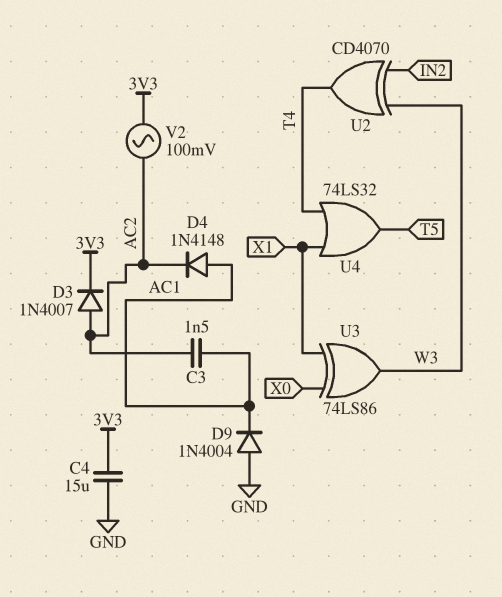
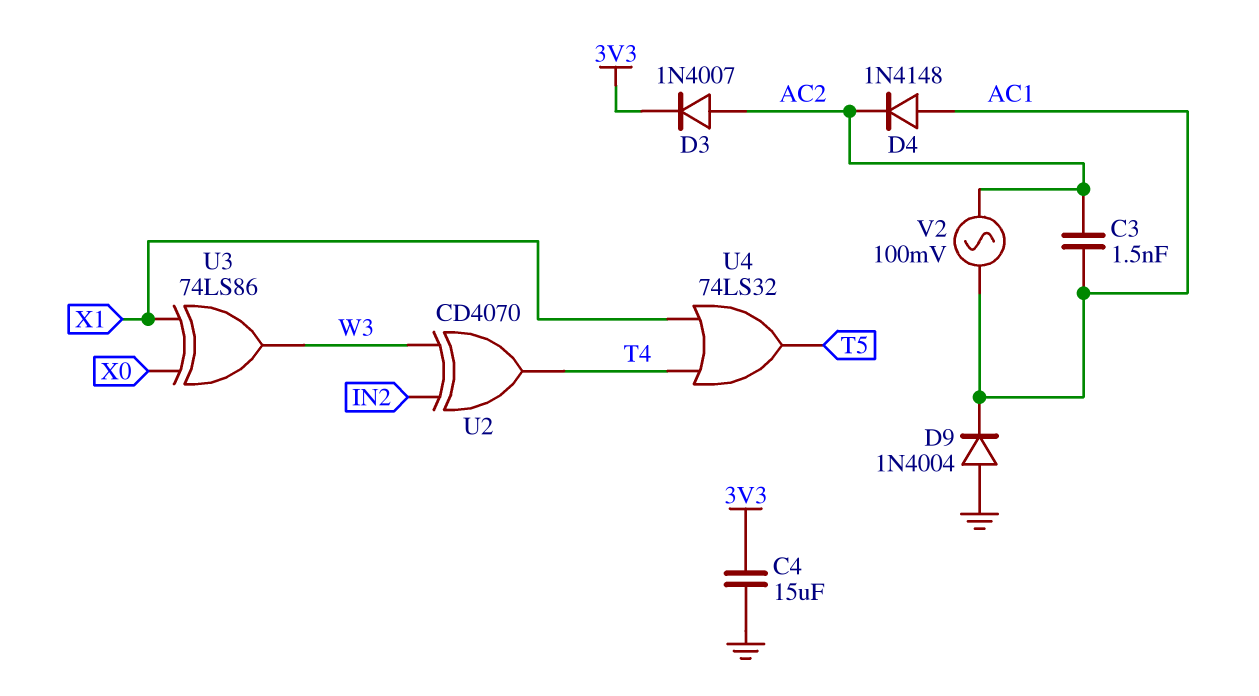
V2: AC 100mV (3V3, AC2) -> AC 100mV (AC1, AC2)

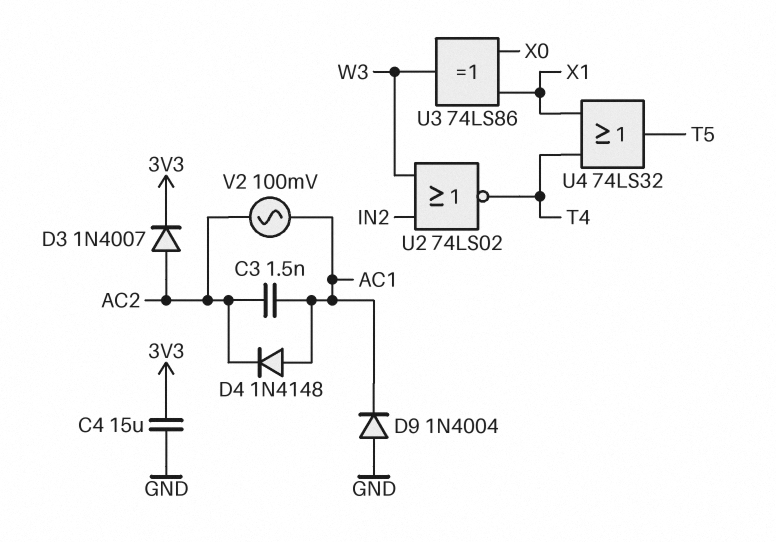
U2: XOR CD4070 (in IN2, in W3, out T4) -> NOR 74LS02 (in IN2, in W3, out T4)

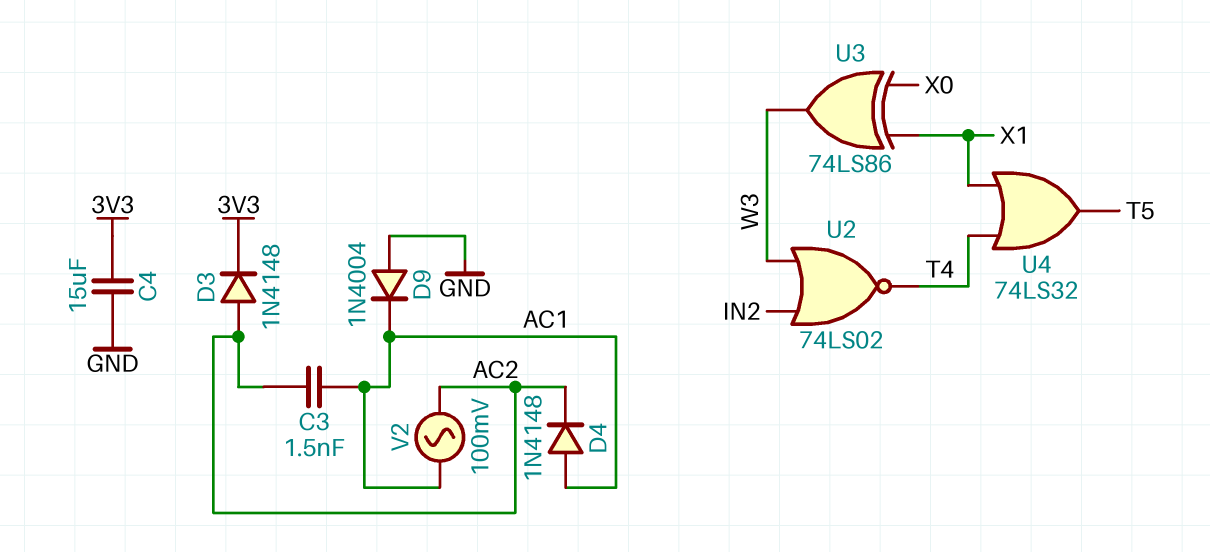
D3: diode 1N4007 (A AC2, K 3V3) -> diode 1N4148 (A AC2, K 3V3)

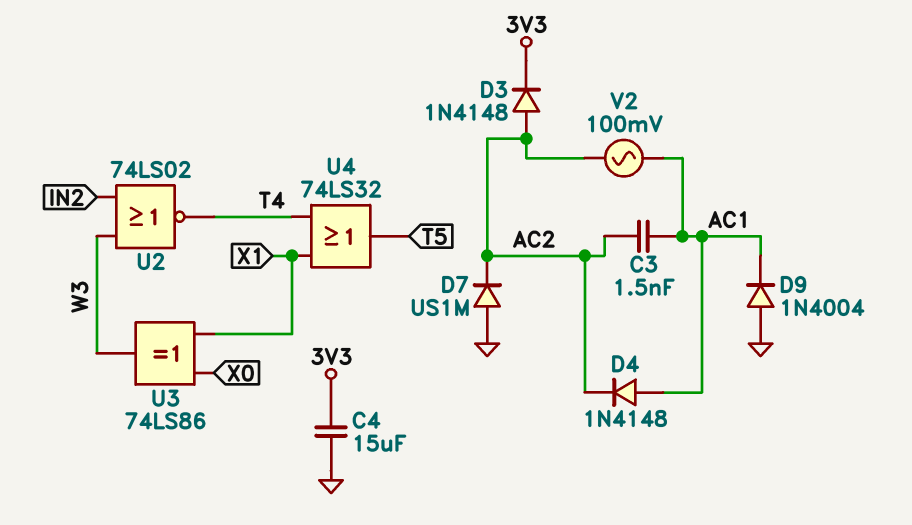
D7: none -> diode US1M (A GND, K AC2)

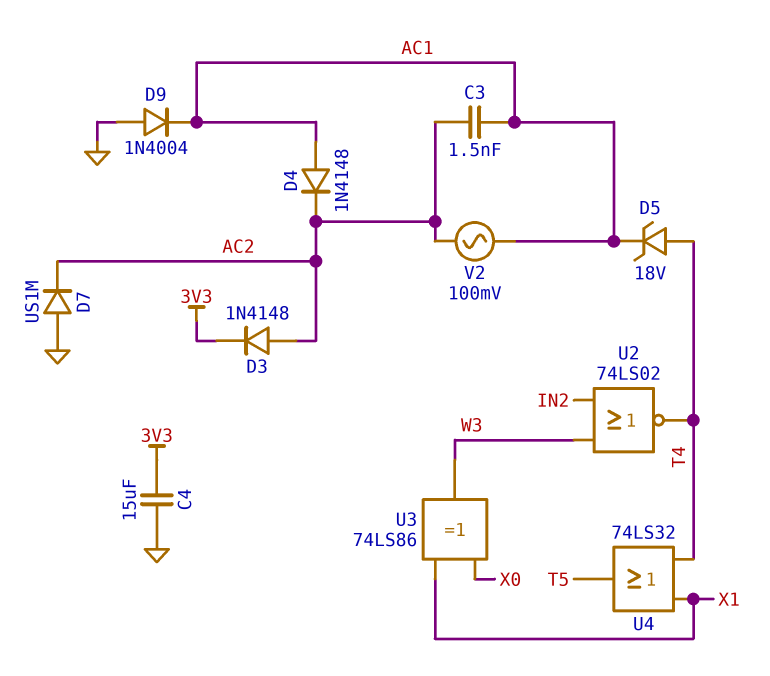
D5: none -> zener 18V (A T4, K AC1)

